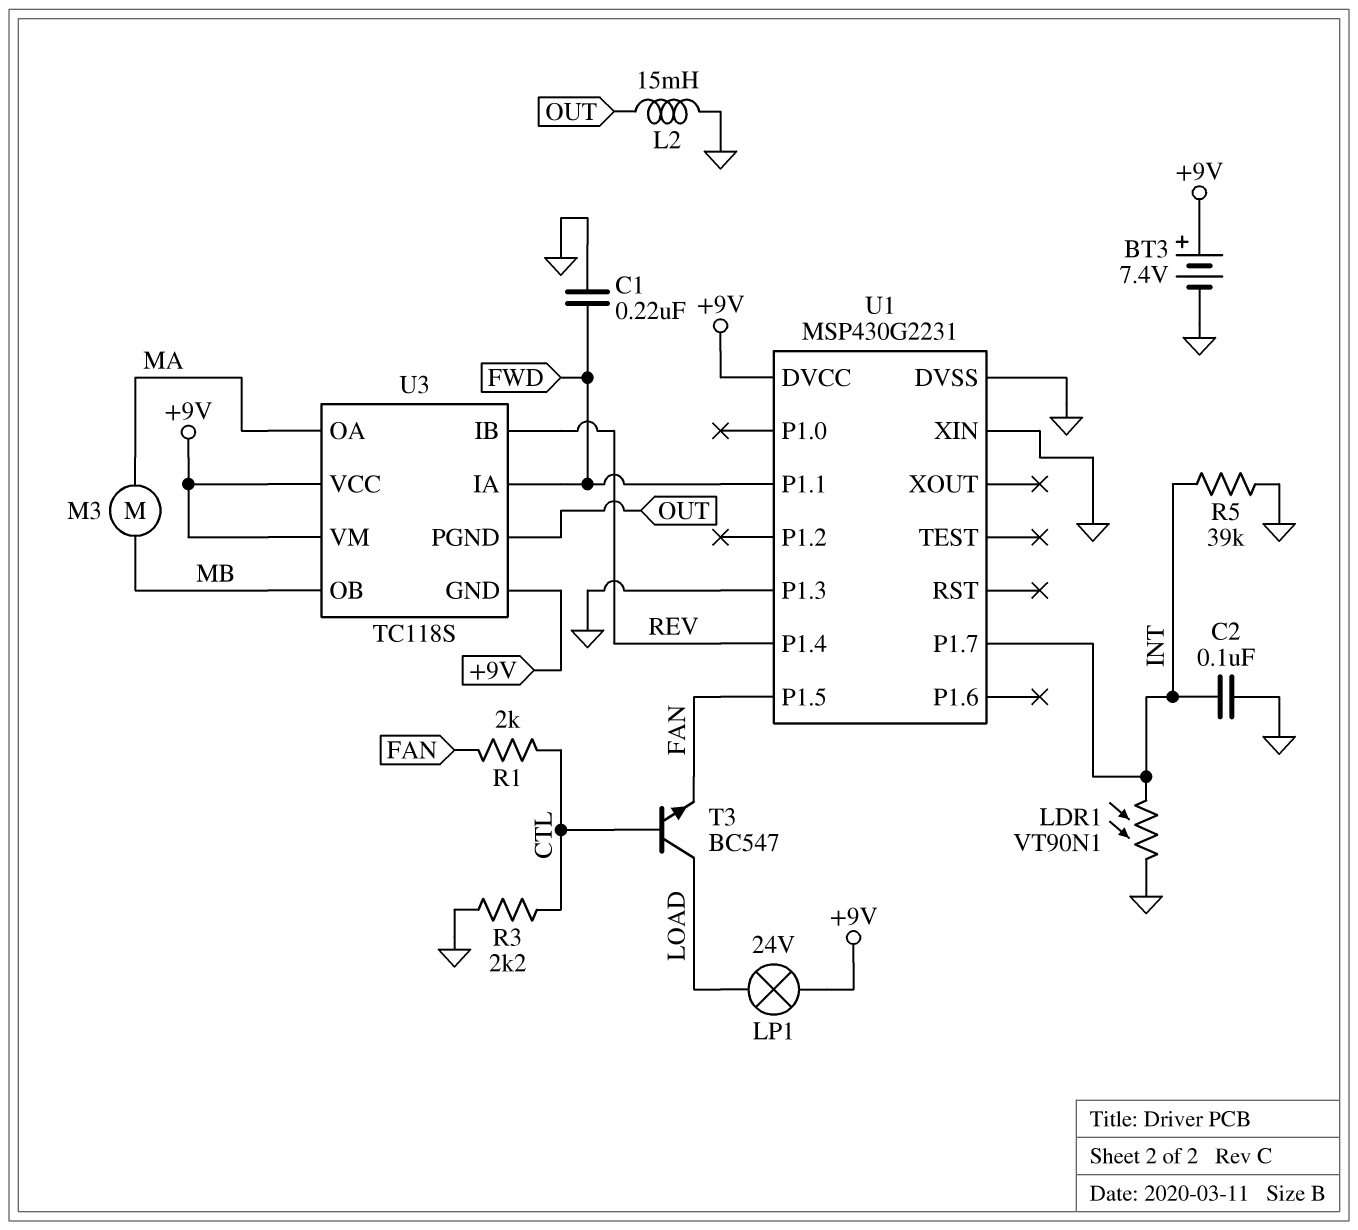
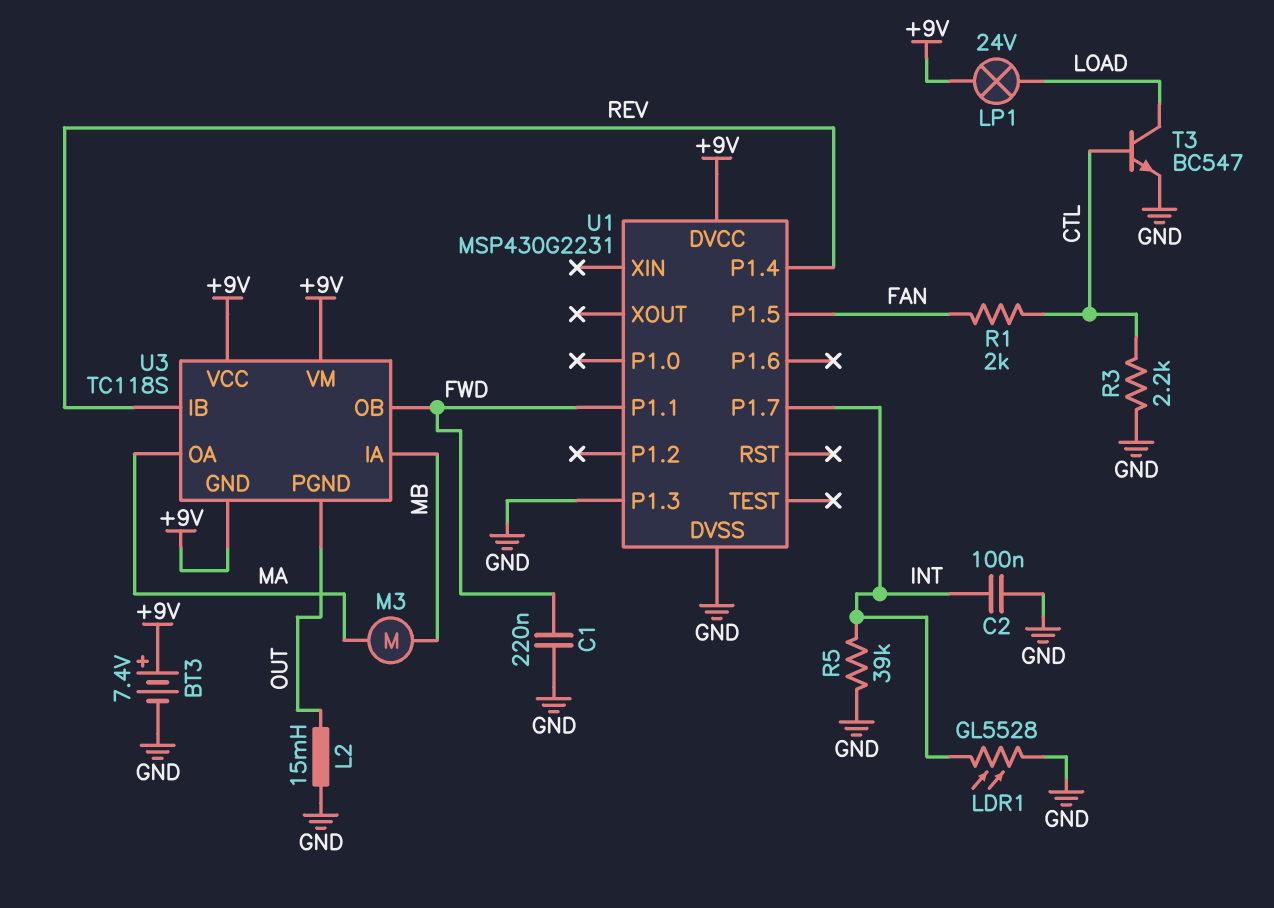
LDR1: VT90N1 (GND, INT) -> GL5528 (GND, INT)
T3: NPN BC547 (B CTL, C LOAD, E FAN) -> NPN BC547 (B CTL, C LOAD, E GND)
U1 pin XIN: GND -> none
U3 pin IA: FWD -> MB
U3 pin OB: MB -> FWD

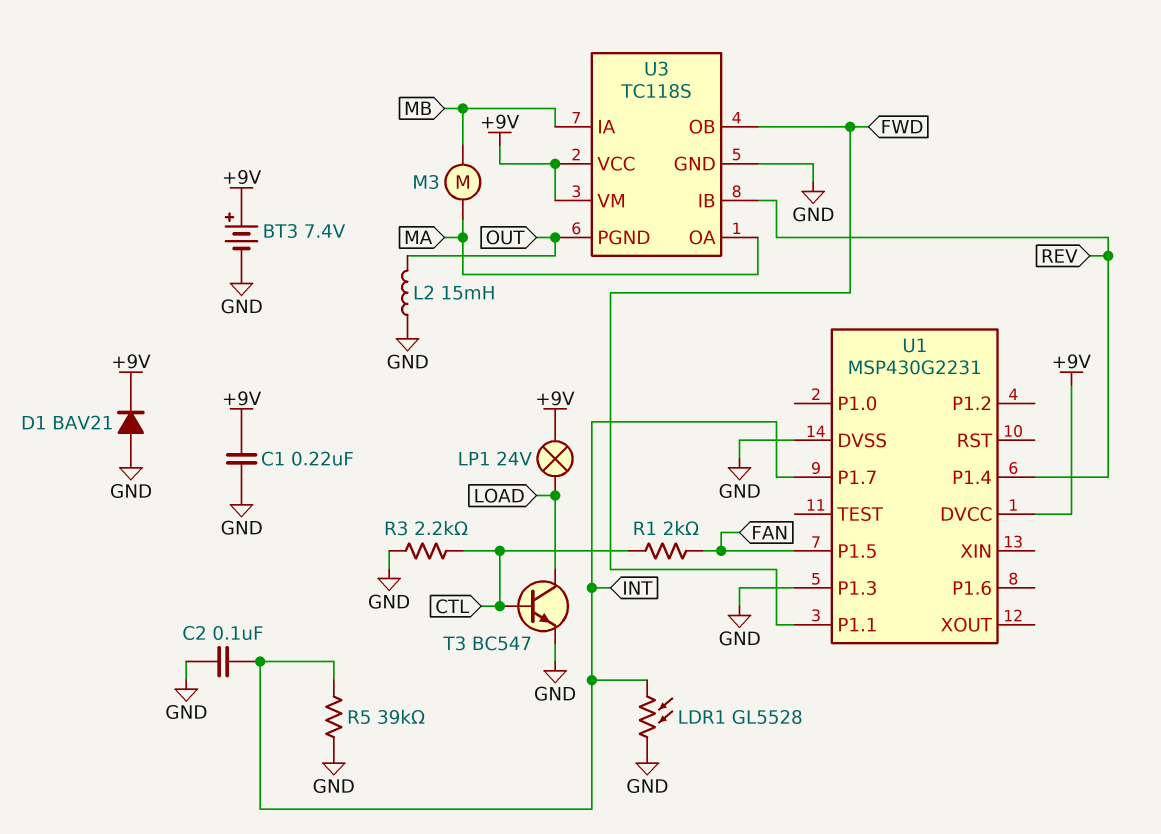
C1: 220nF (FWD, GND) -> 220nF (+9V, GND)
D1: none -> diode BAV21 (A GND, K +9V)
U3 pin GND: +9V -> GND

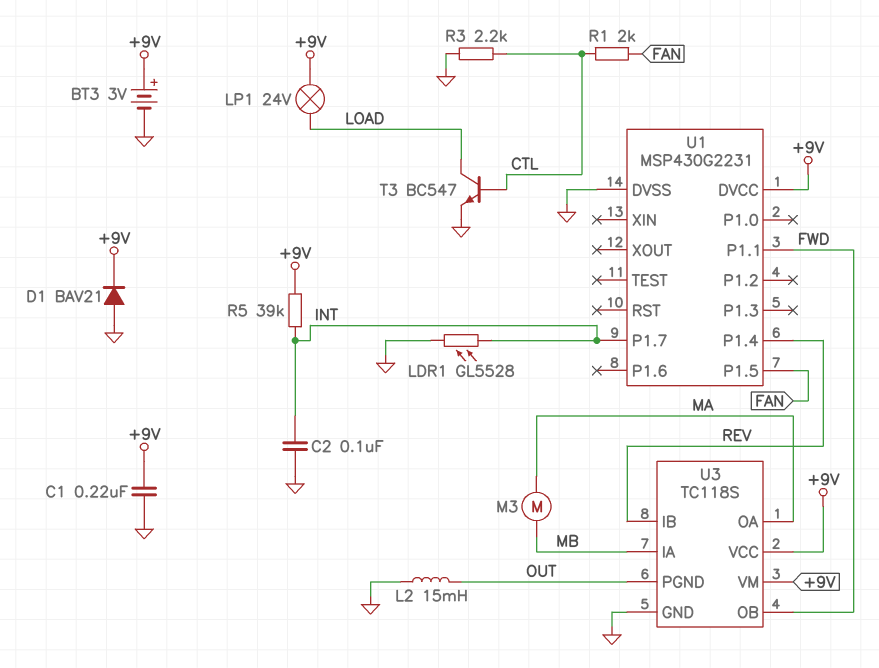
BT3: 7.4V (plus +9V, minus GND) -> 3V (plus +9V, minus GND)
R5: 39k (GND, INT) -> 39k (+9V, INT)
U1 pin P1.3: GND -> none

